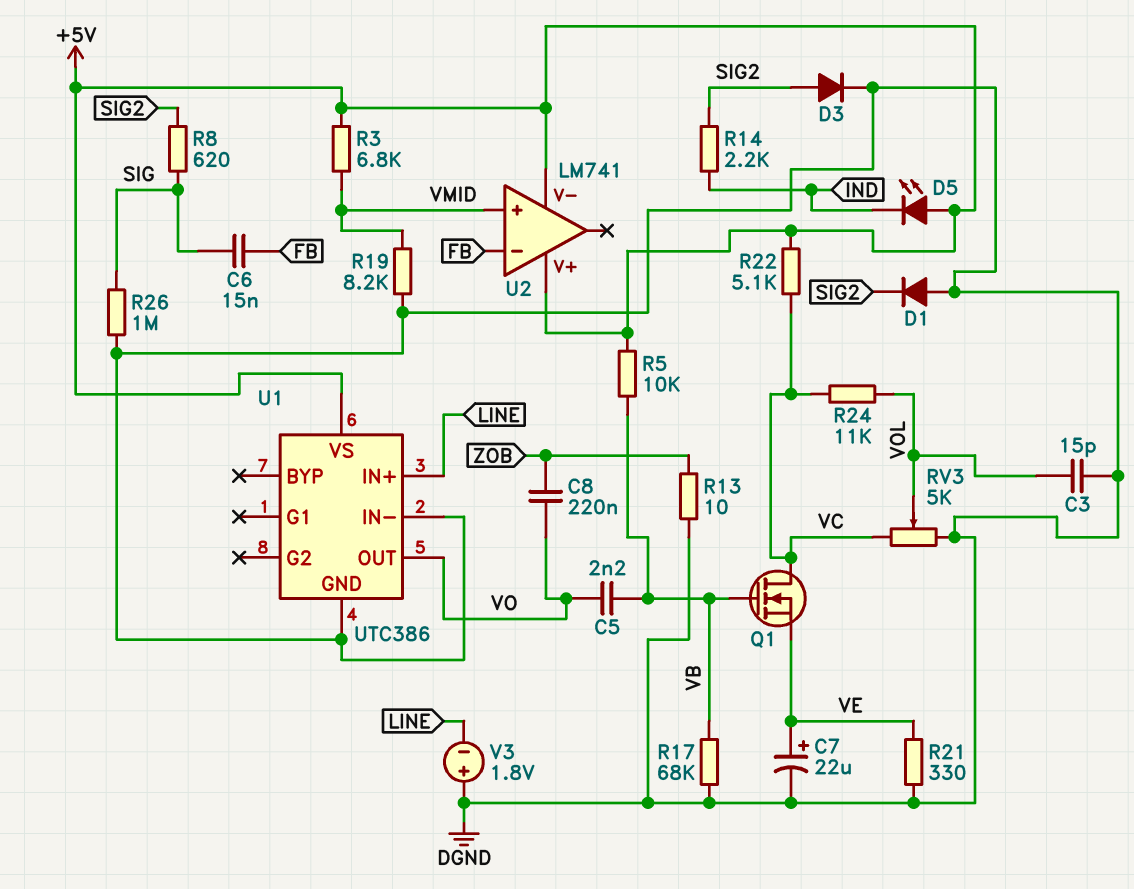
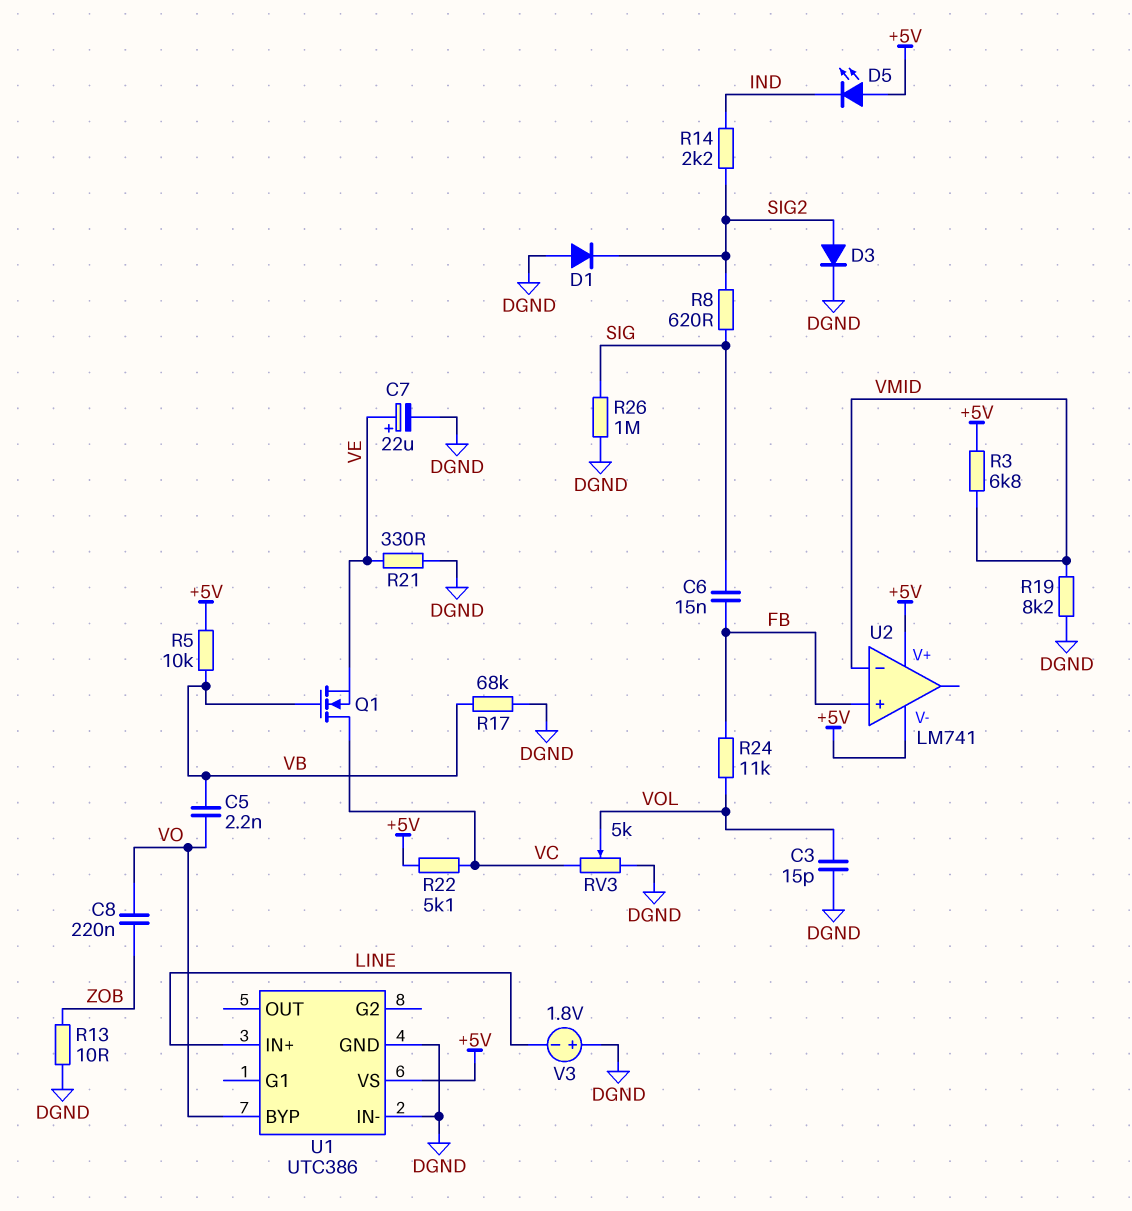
R24: 11k (VC, VOL) -> 11k (FB, VOL)
U1 pin BYP: none -> VO
U1 pin OUT: VO -> none
U2 pin in+: VMID -> FB
U2 pin in-: FB -> VMID

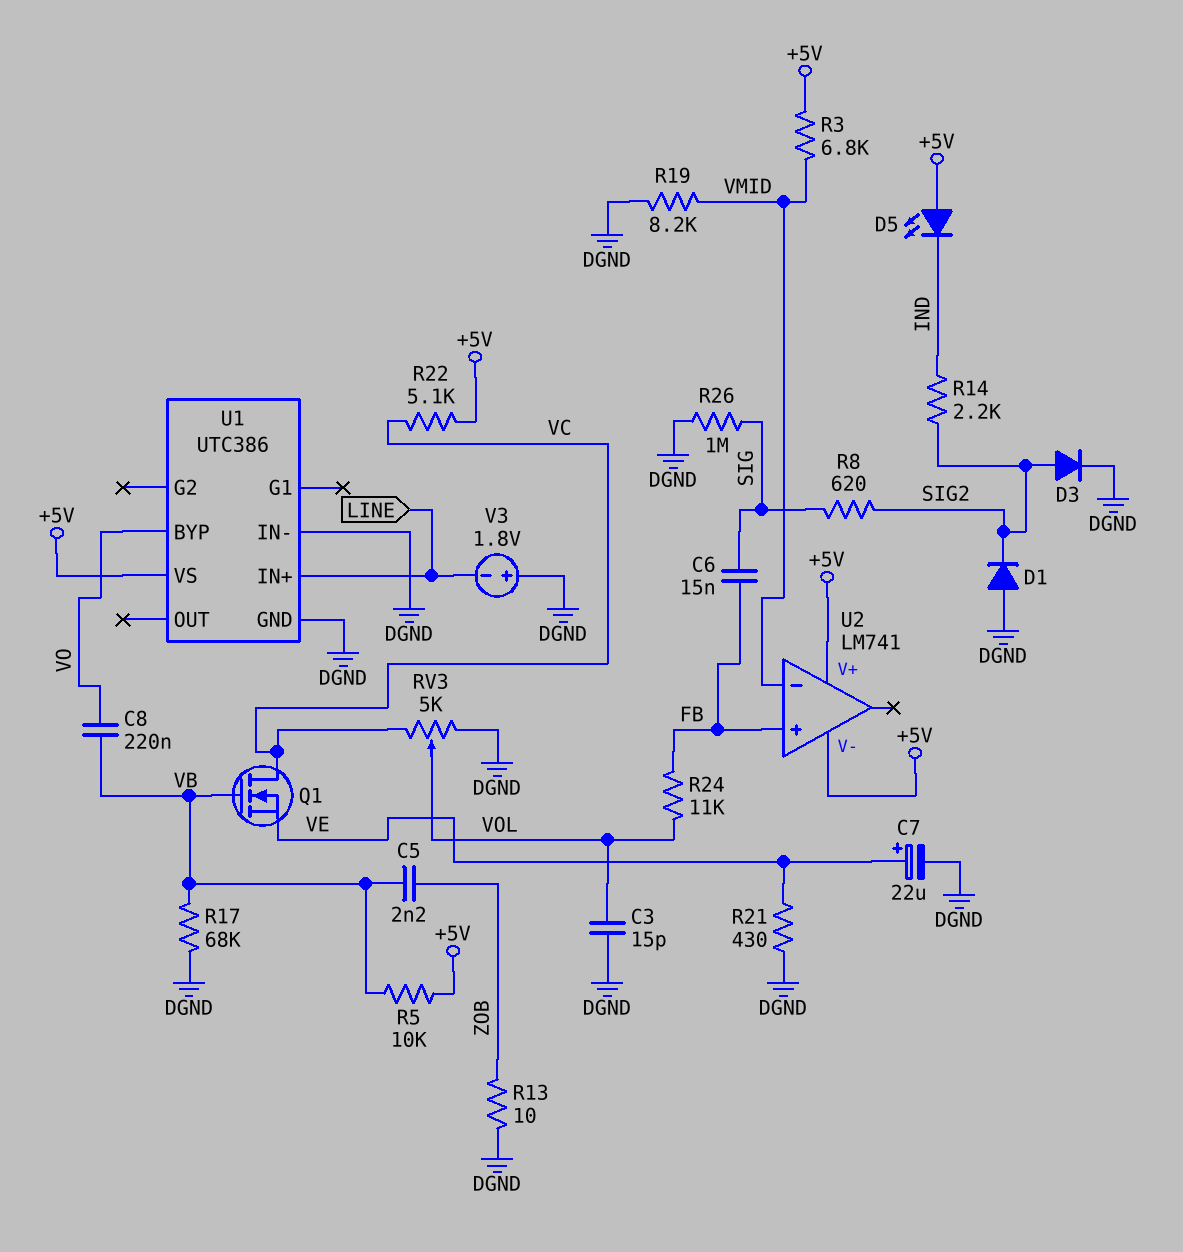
C5: 2.2nF (VB, VO) -> 2.2nF (VB, ZOB)
C8: 220nF (VO, ZOB) -> 220nF (VB, VO)
R21: 330 (DGND, VE) -> 430 (DGND, VE)

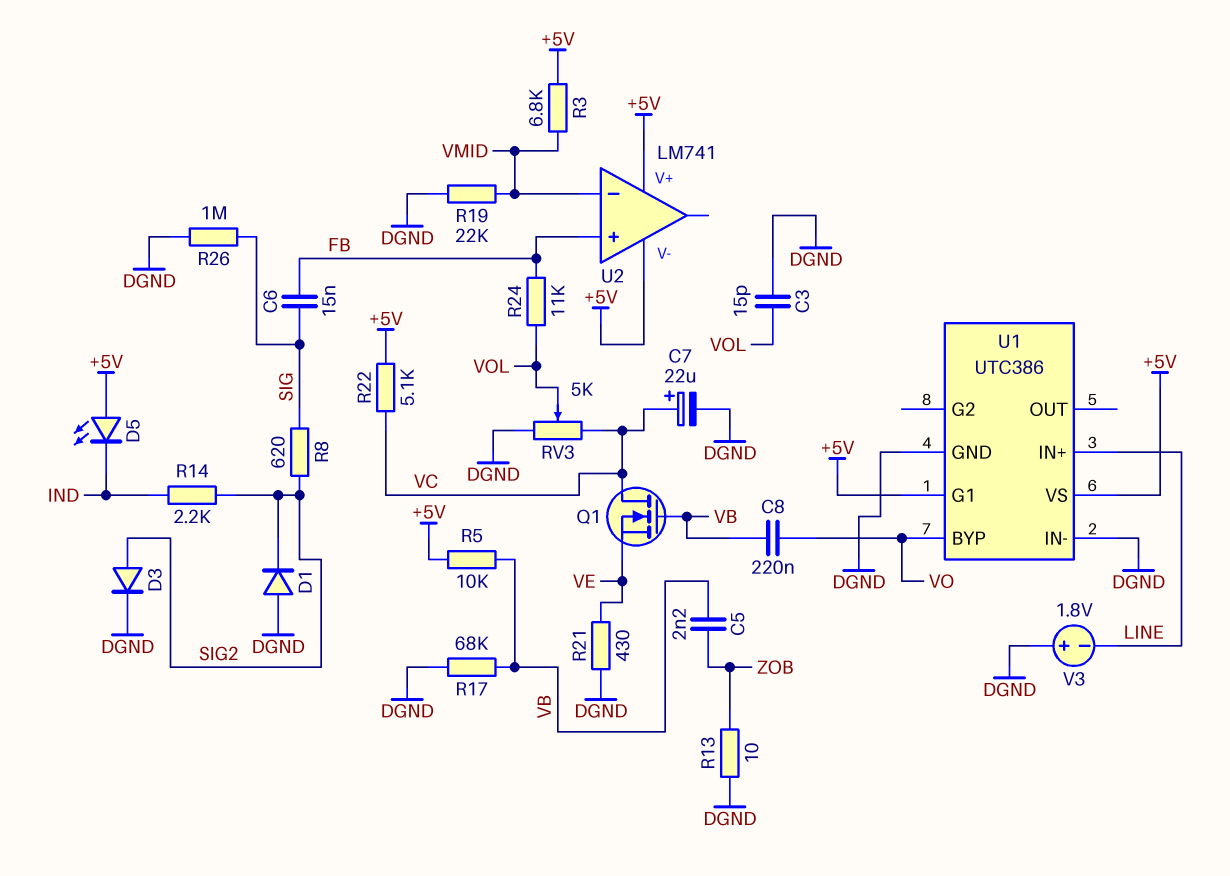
C7: 22uF (plus VE, minus DGND) -> 22uF (plus VC, minus DGND)
R19: 8.2k (DGND, VMID) -> 22k (DGND, VMID)
U1 pin G1: none -> +5V

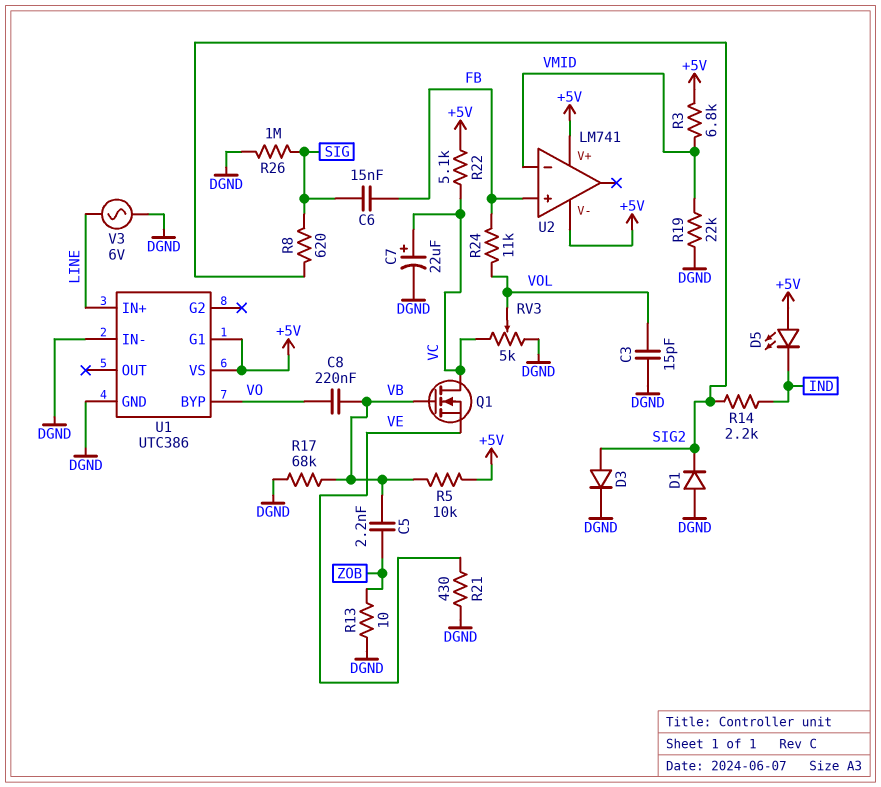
V3: 1.8V (plus DGND, minus LINE) -> AC 6V (DGND, LINE)

